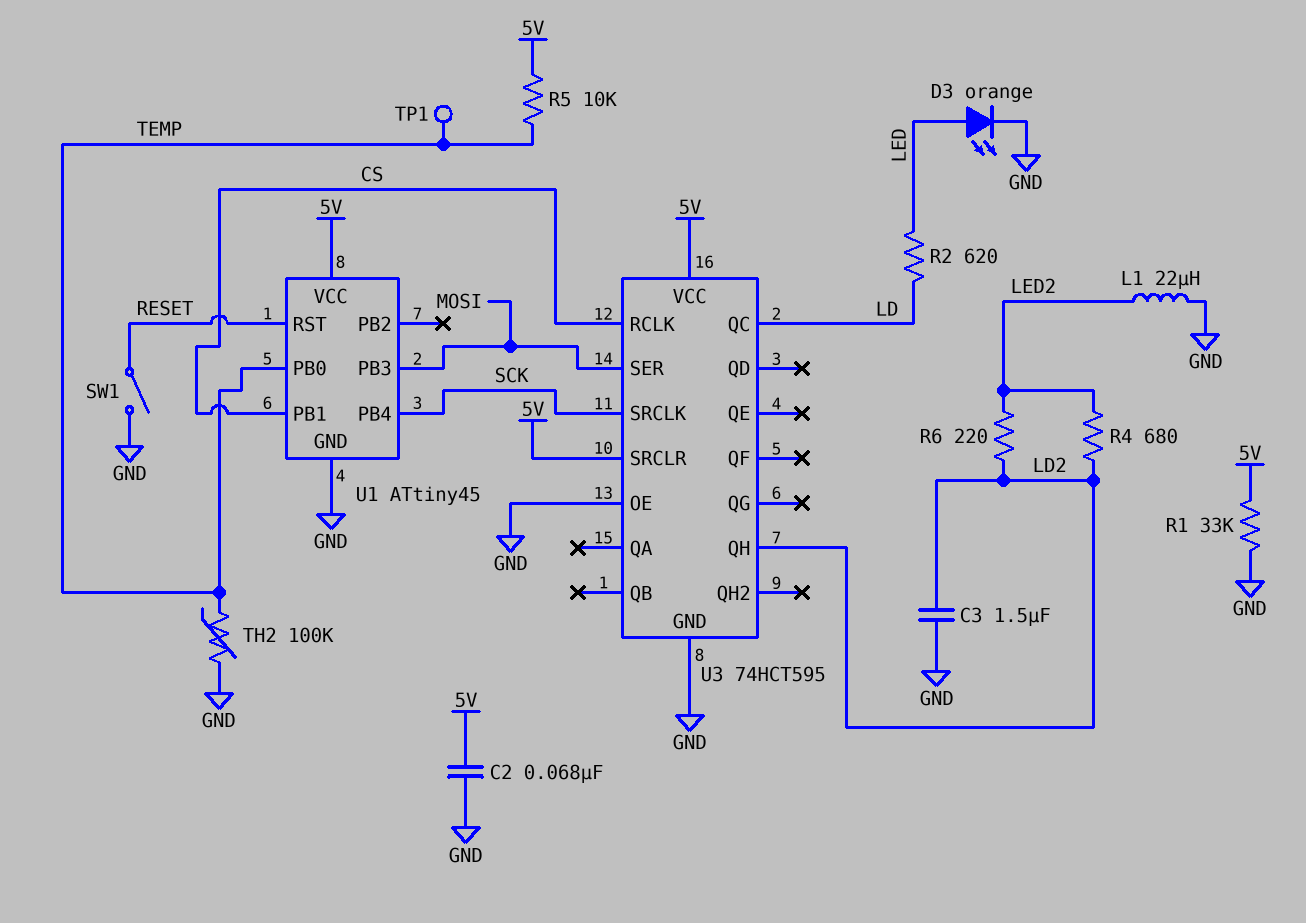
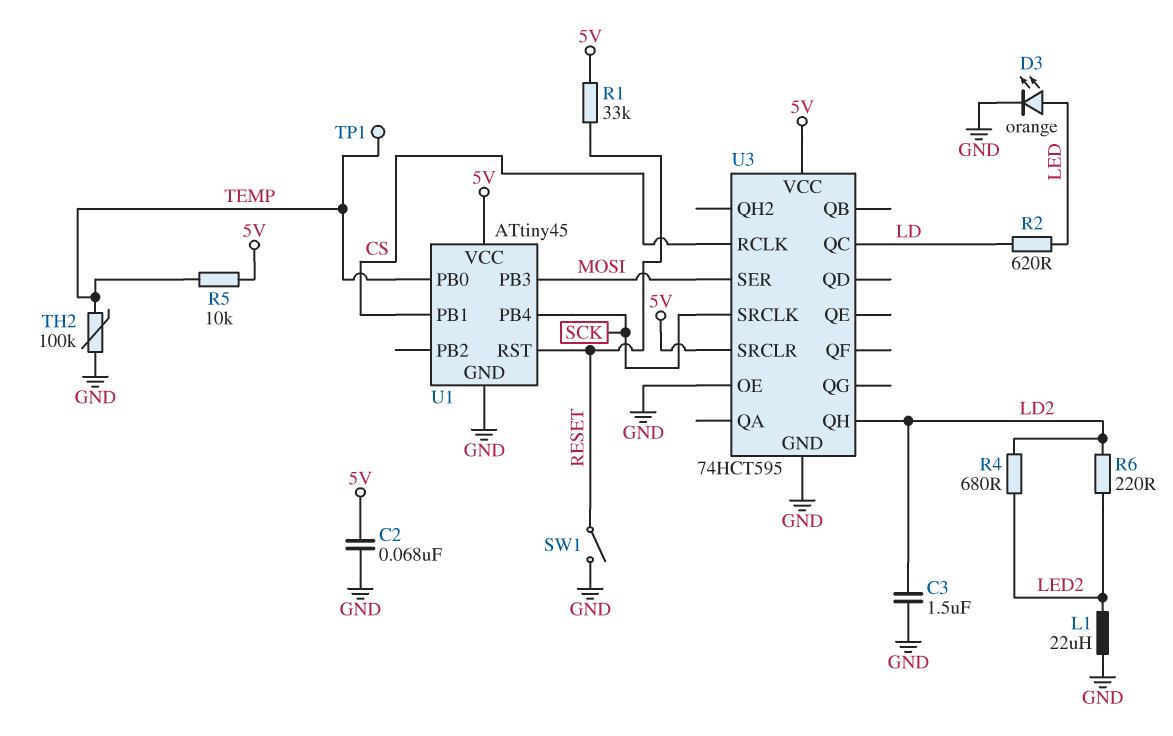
R1: 33k (5V, GND) -> 33k (5V, RESET)

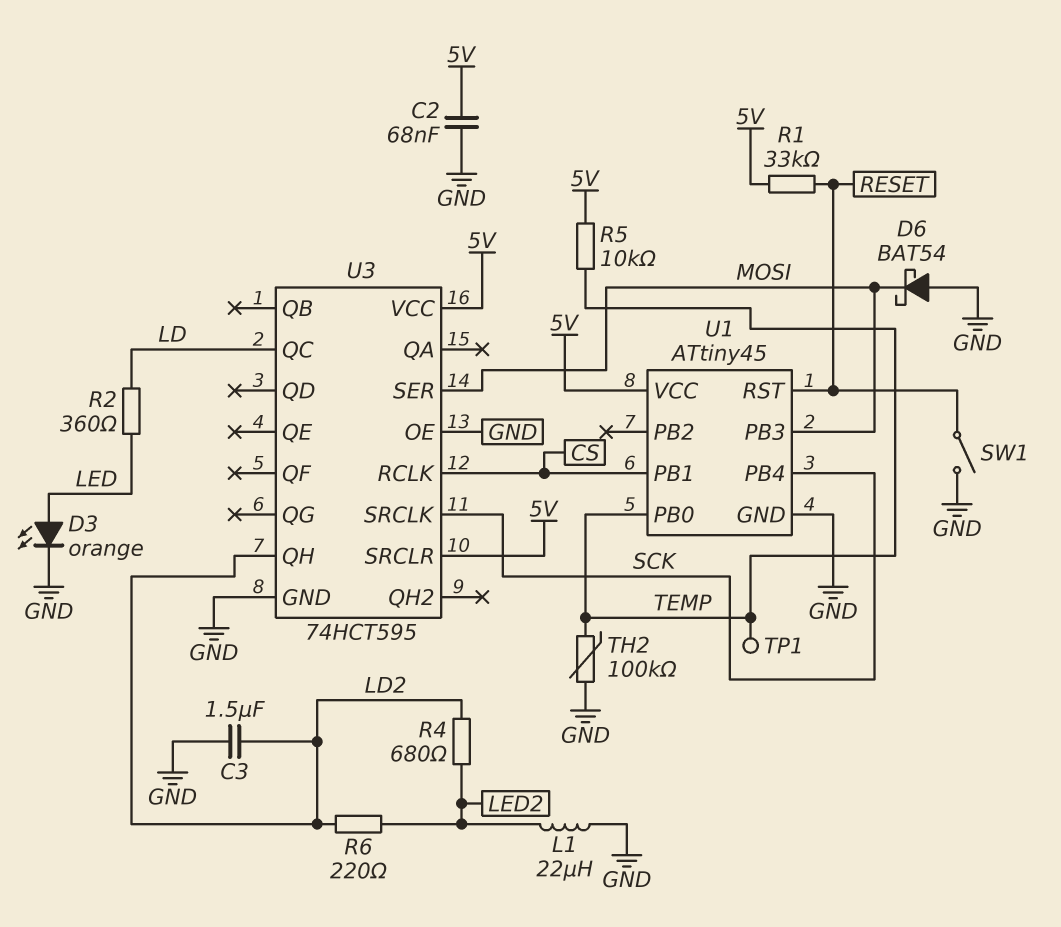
D6: none -> schottky BAT54 (A GND, K MOSI)
R2: 620 (LD, LED) -> 360 (LD, LED)

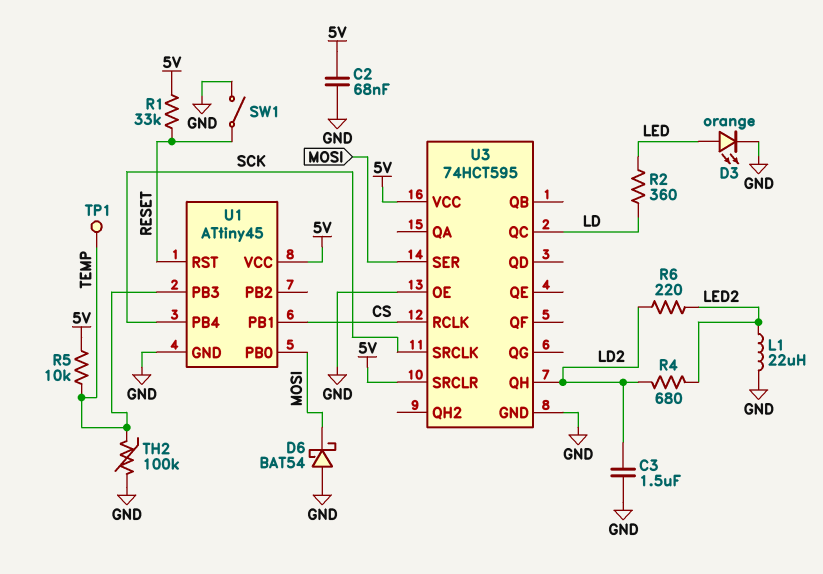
U1 pin PB0: TEMP -> MOSI
U1 pin PB3: MOSI -> TEMP

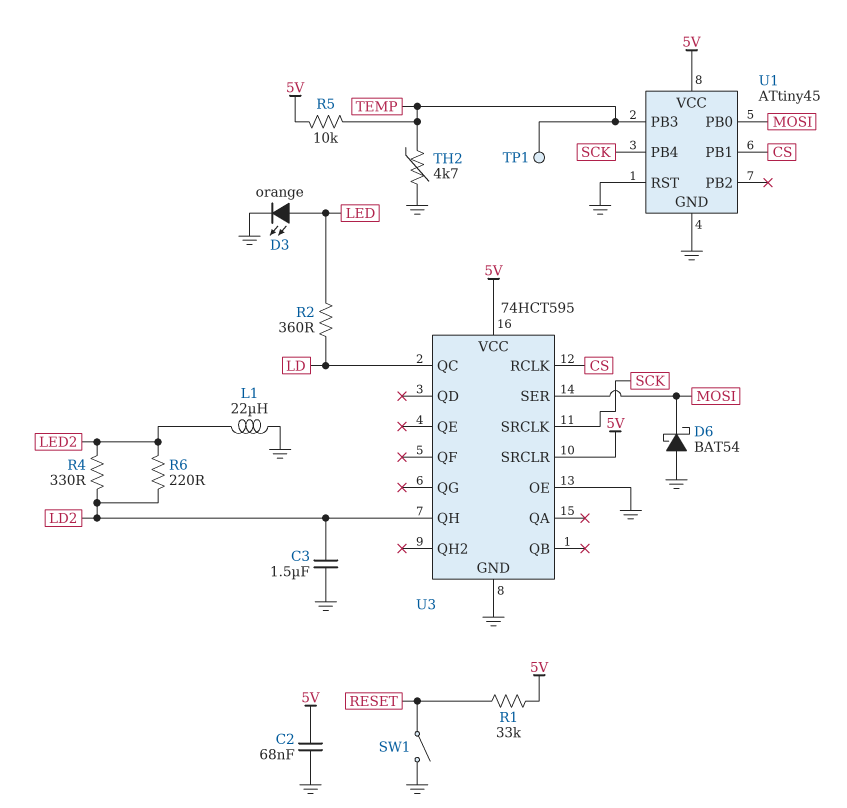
R4: 680 (LD2, LED2) -> 330 (LD2, LED2)
TH2: 100k (GND, TEMP) -> 4.7k (GND, TEMP)
U1 pin RST: RESET -> GND

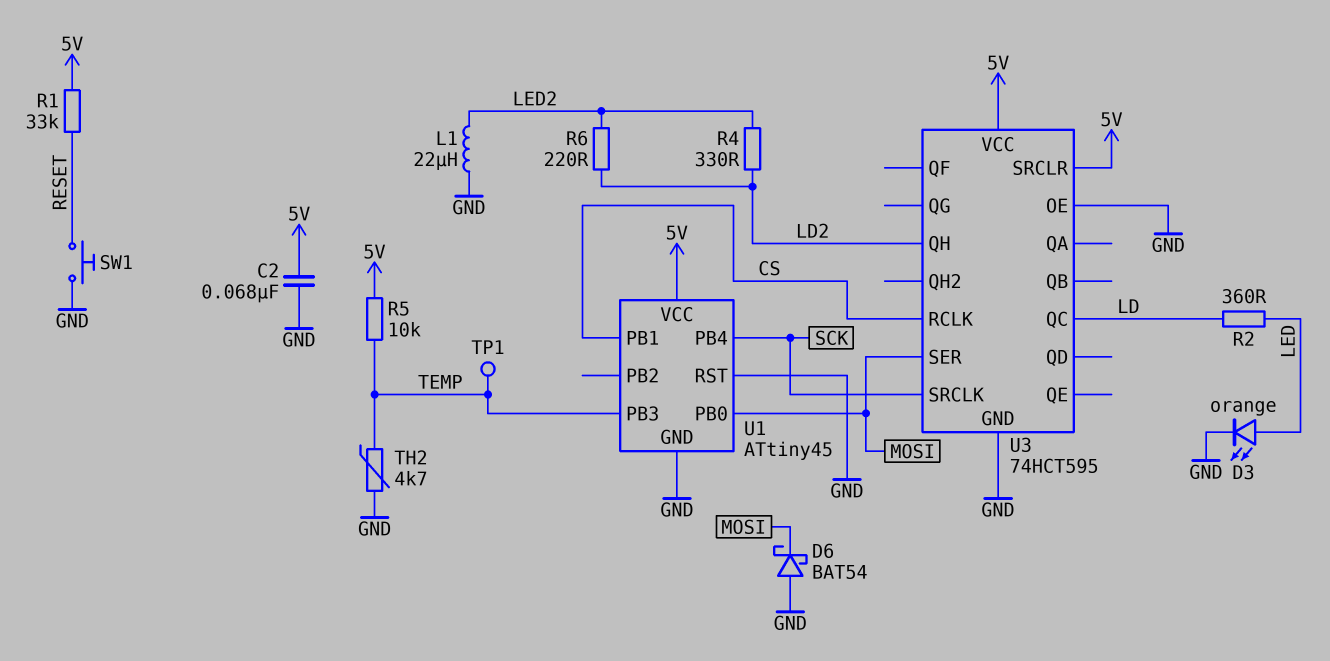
C3: 1.5uF (GND, LD2) -> none
SW1: switch (GND, RESET) -> button (GND, RESET)

